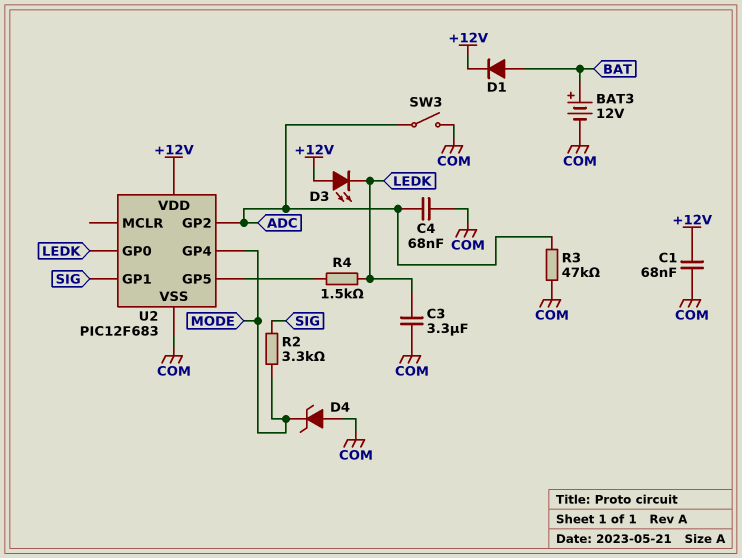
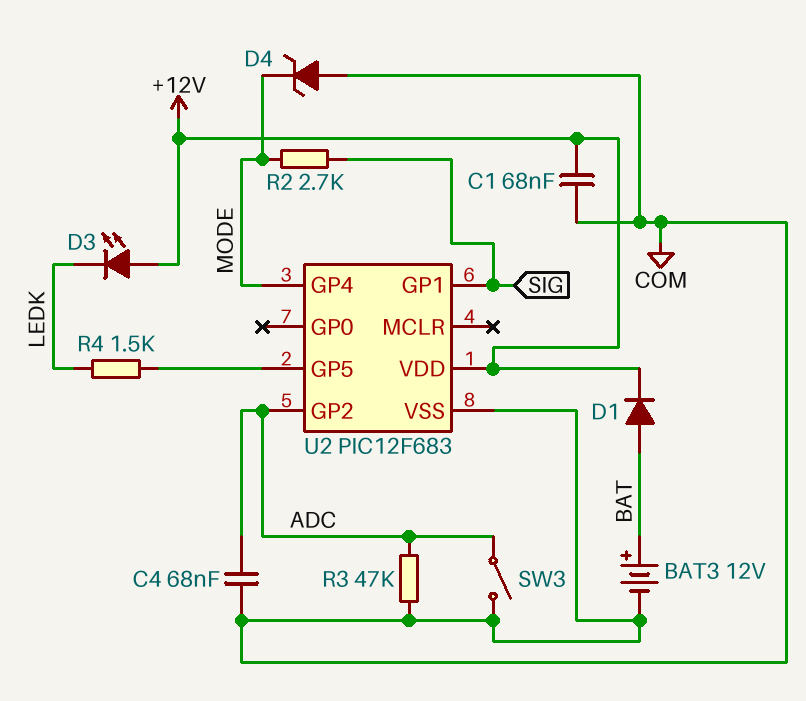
C3: 3.3uF (COM, LEDK) -> none
R2: 3.3k (MODE, SIG) -> 2.7k (MODE, SIG)
U2 pin GP0: LEDK -> none

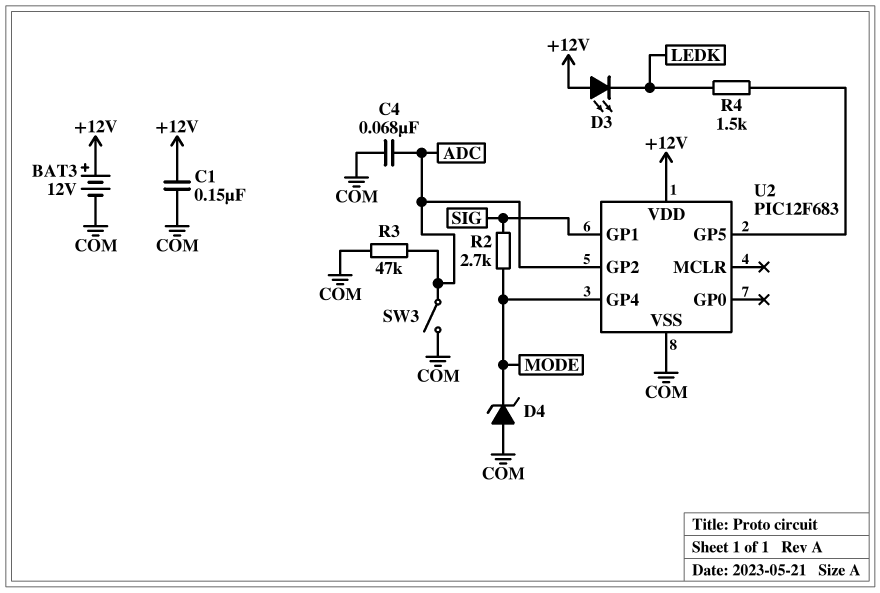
BAT3: 12V (plus BAT, minus COM) -> 12V (plus +12V, minus COM)
C1: 68nF (+12V, COM) -> 150nF (+12V, COM)
D1: diode (A BAT, K +12V) -> none

